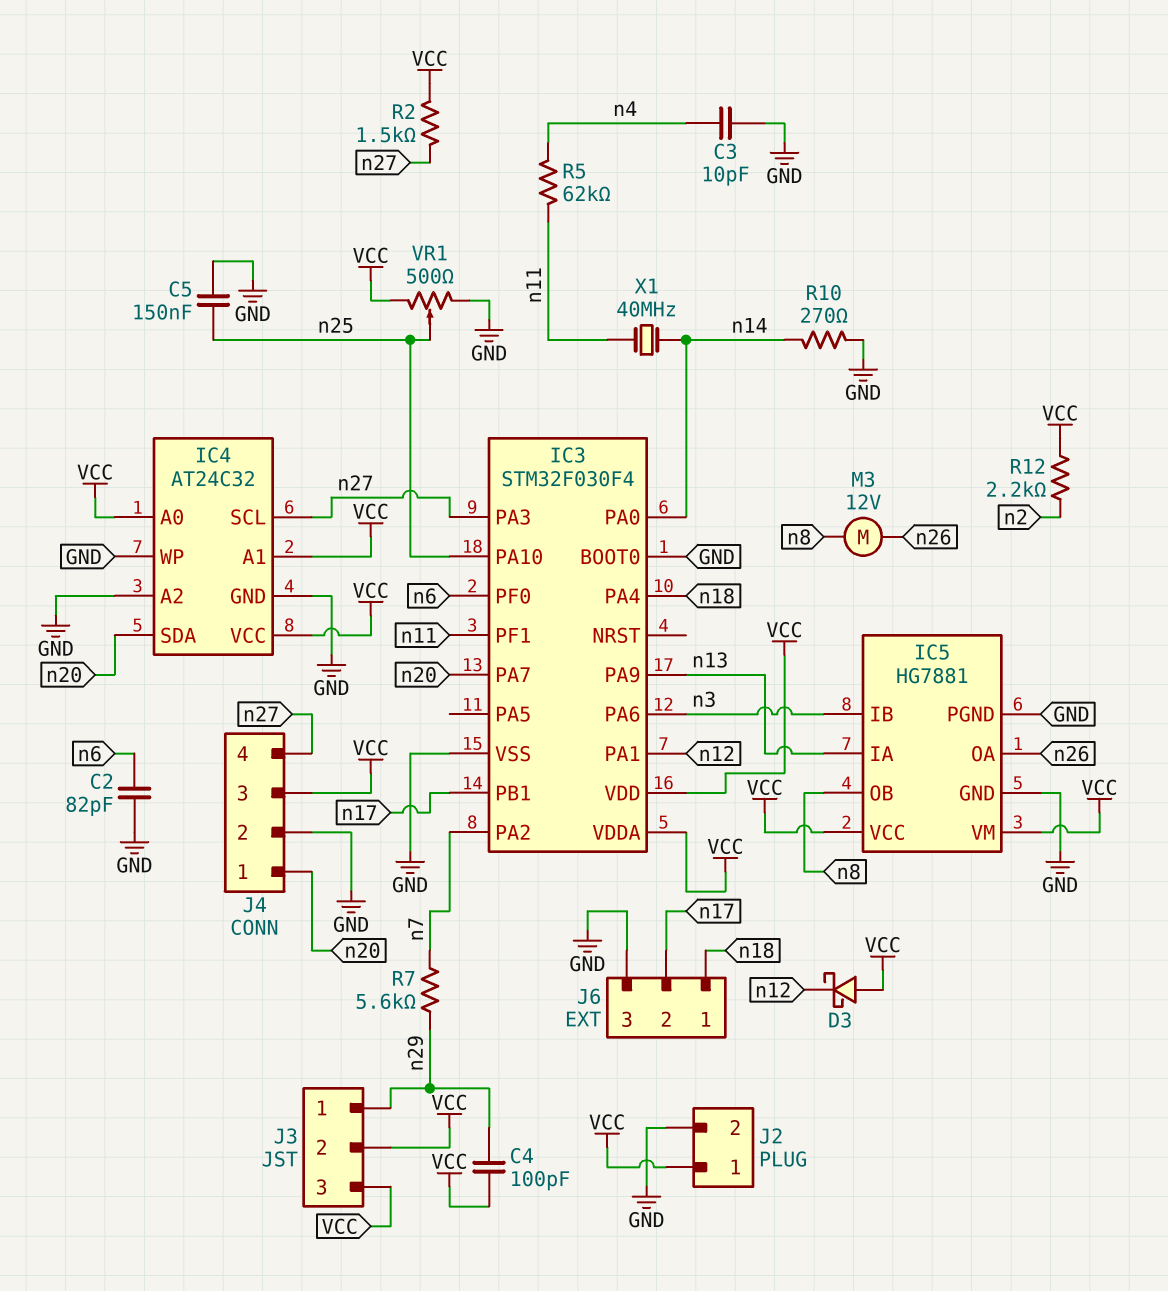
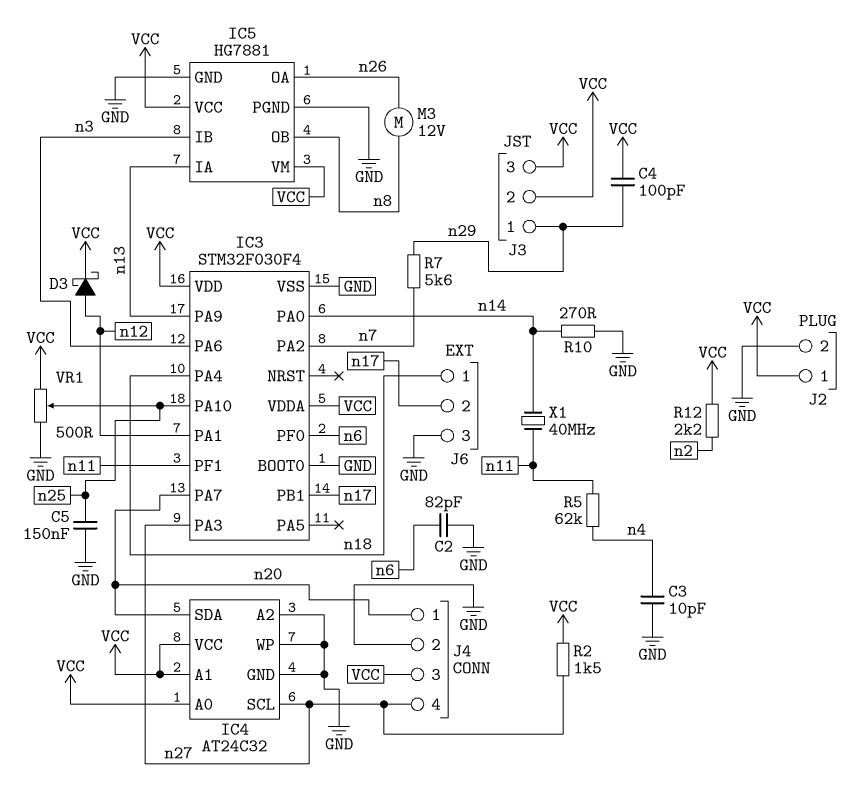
D3: schottky (A VCC, K n12) -> schottky (A n12, K VCC)

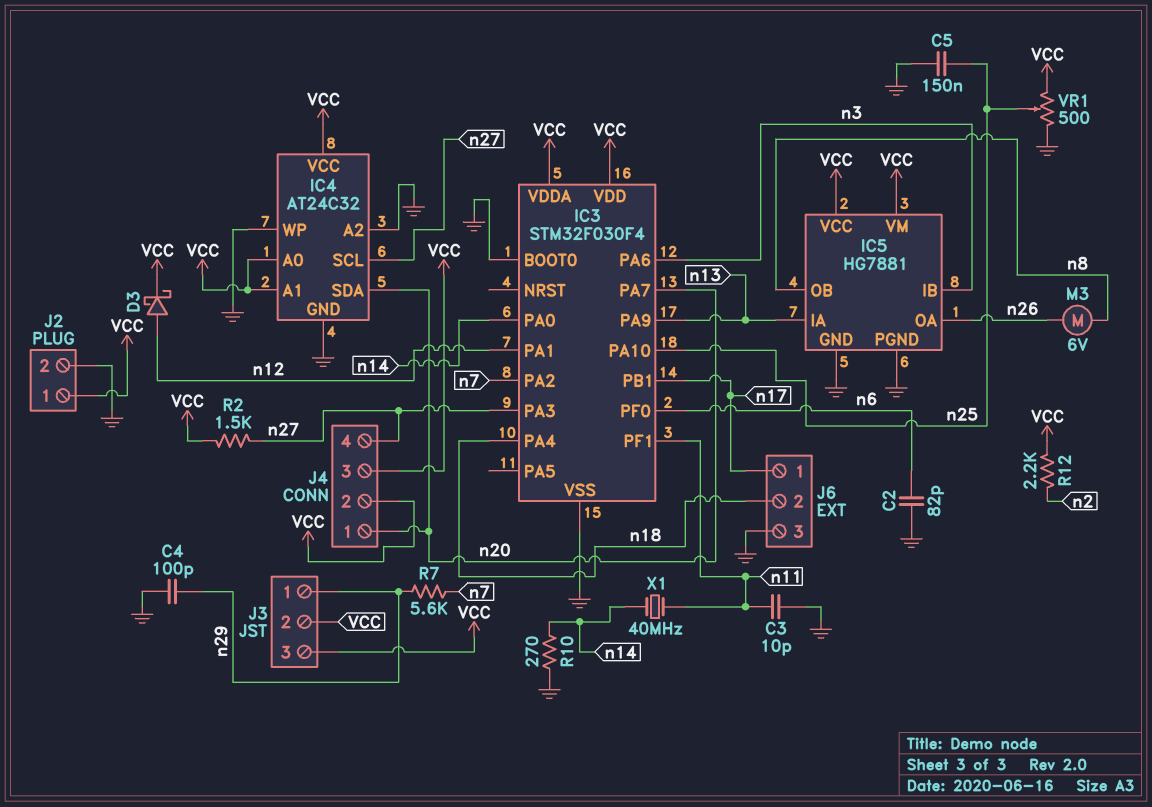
C3: 10pF (GND, n4) -> 10pF (GND, n11)
C4: 100pF (VCC, n29) -> 100pF (GND, n29)
J4 pin 2: GND -> VCC
J6 pin 1: n18 -> n17
J6 pin 2: n17 -> n18
M3: motor 12V (n8, n26) -> motor 6V (n8, n26)
R5: 62k (n4, n11) -> none

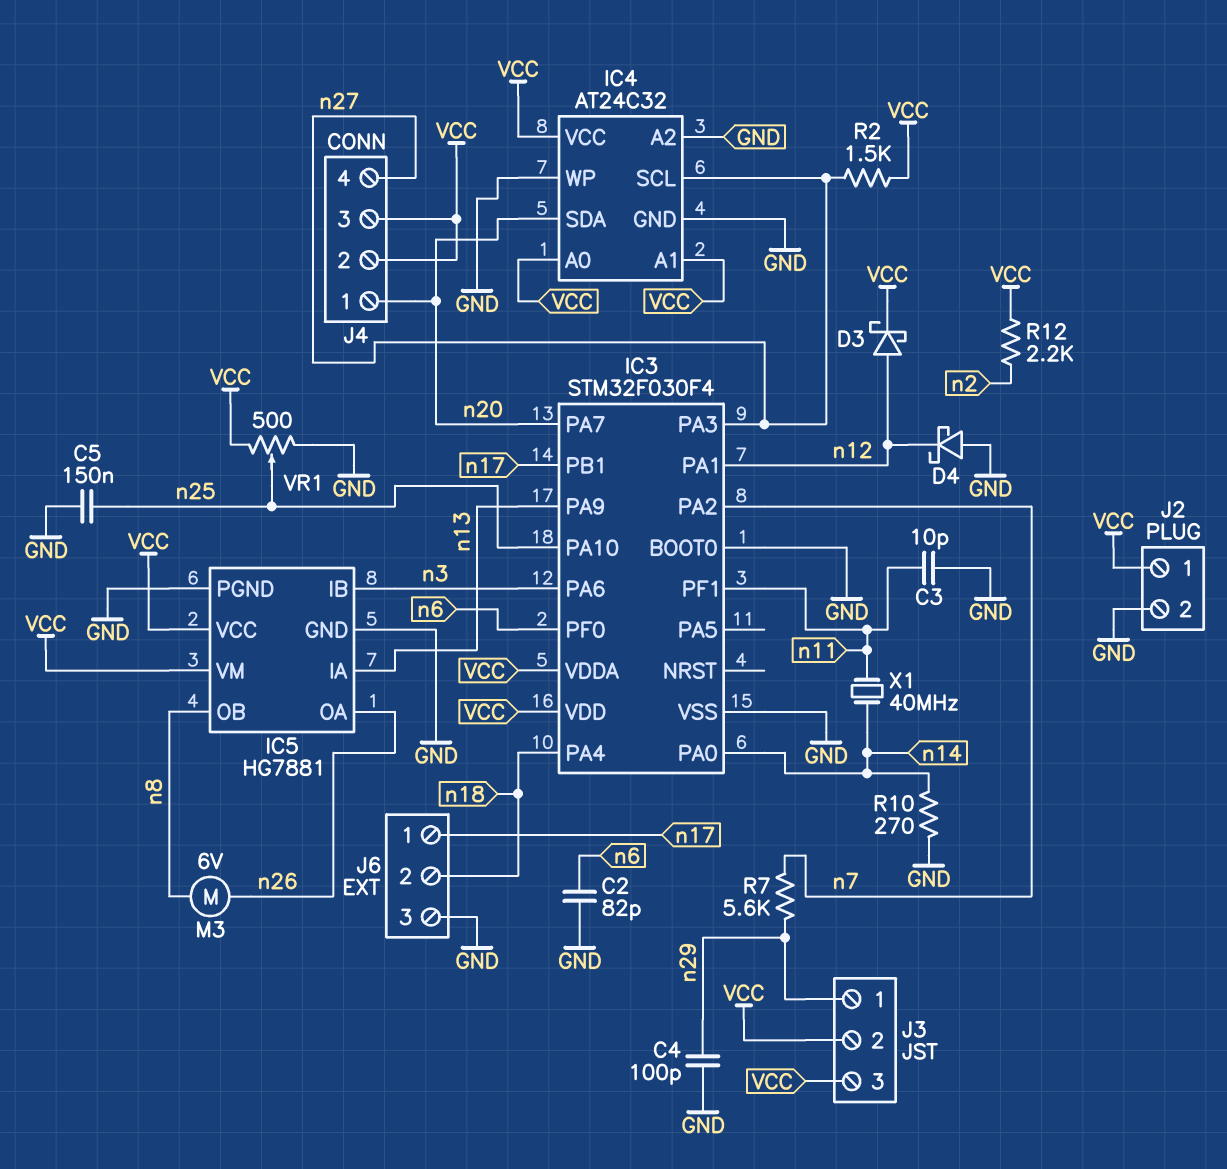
D4: none -> schottky (A GND, K n12)

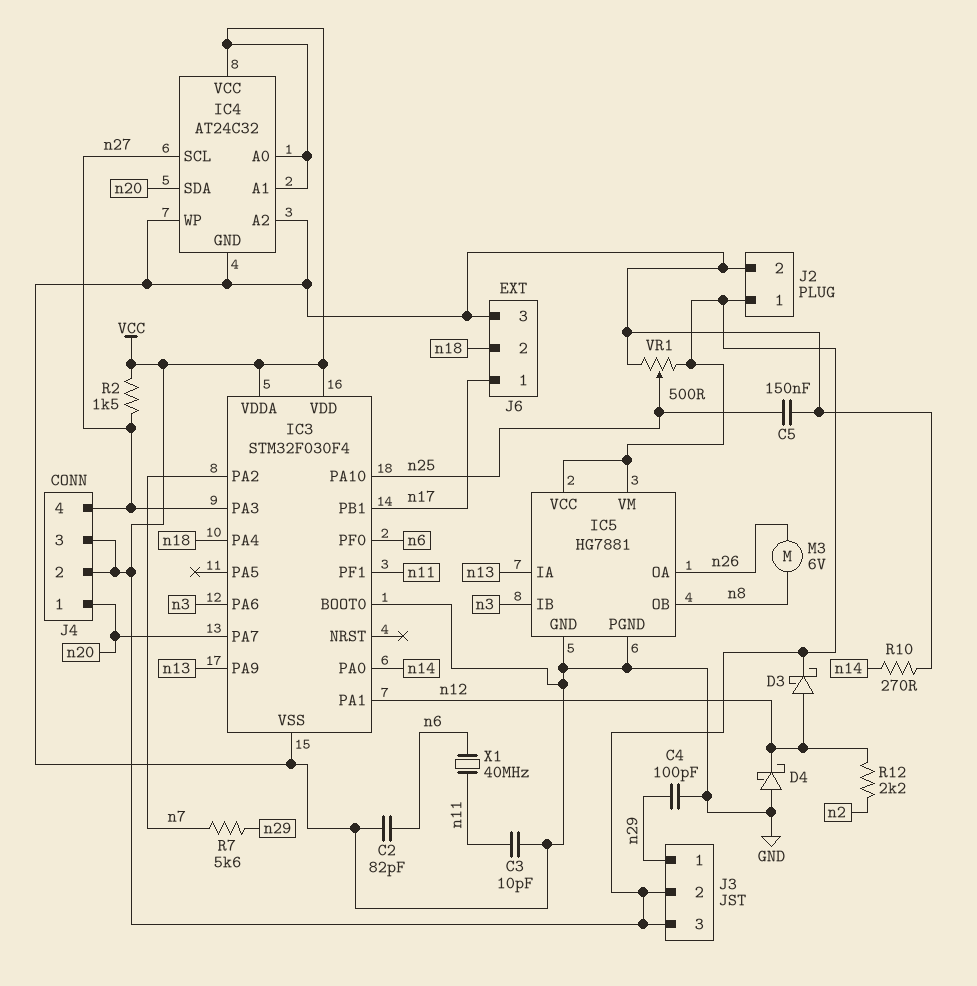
R12: 2.2k (VCC, n2) -> 2.2k (n2, n12)
X1: 40MHz (n11, n14) -> 40MHz (n6, n11)

